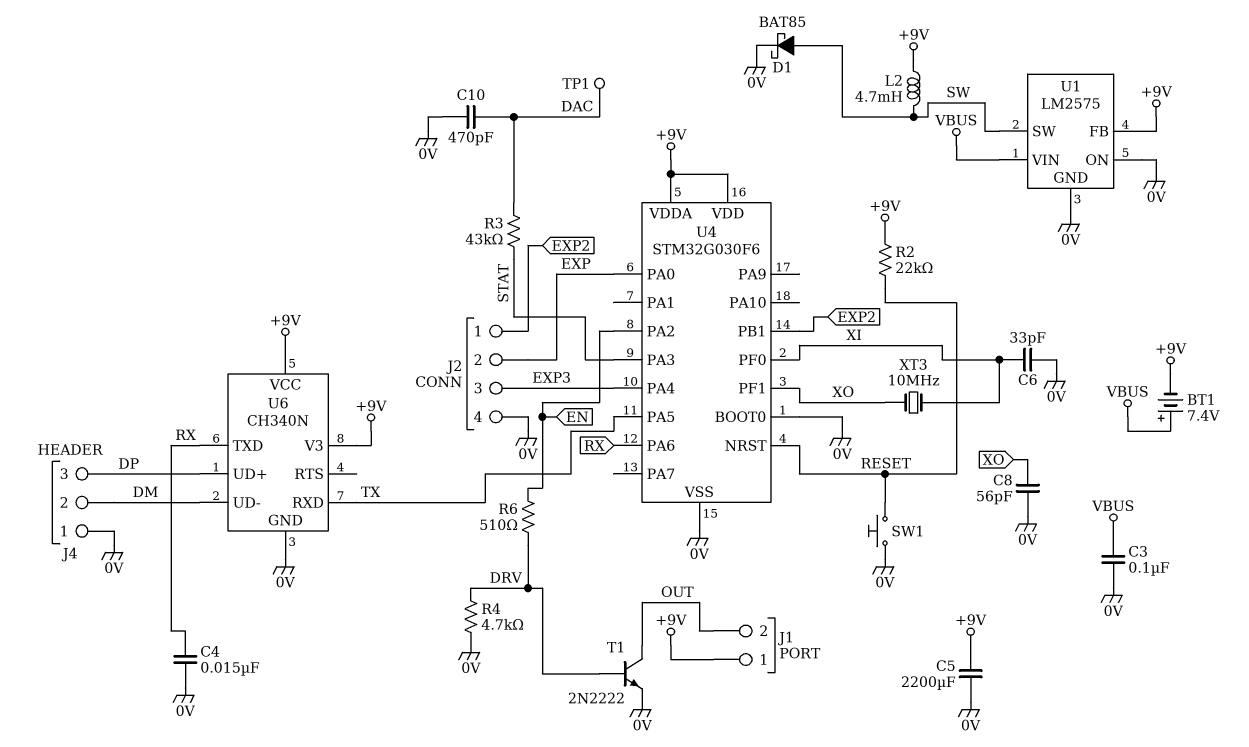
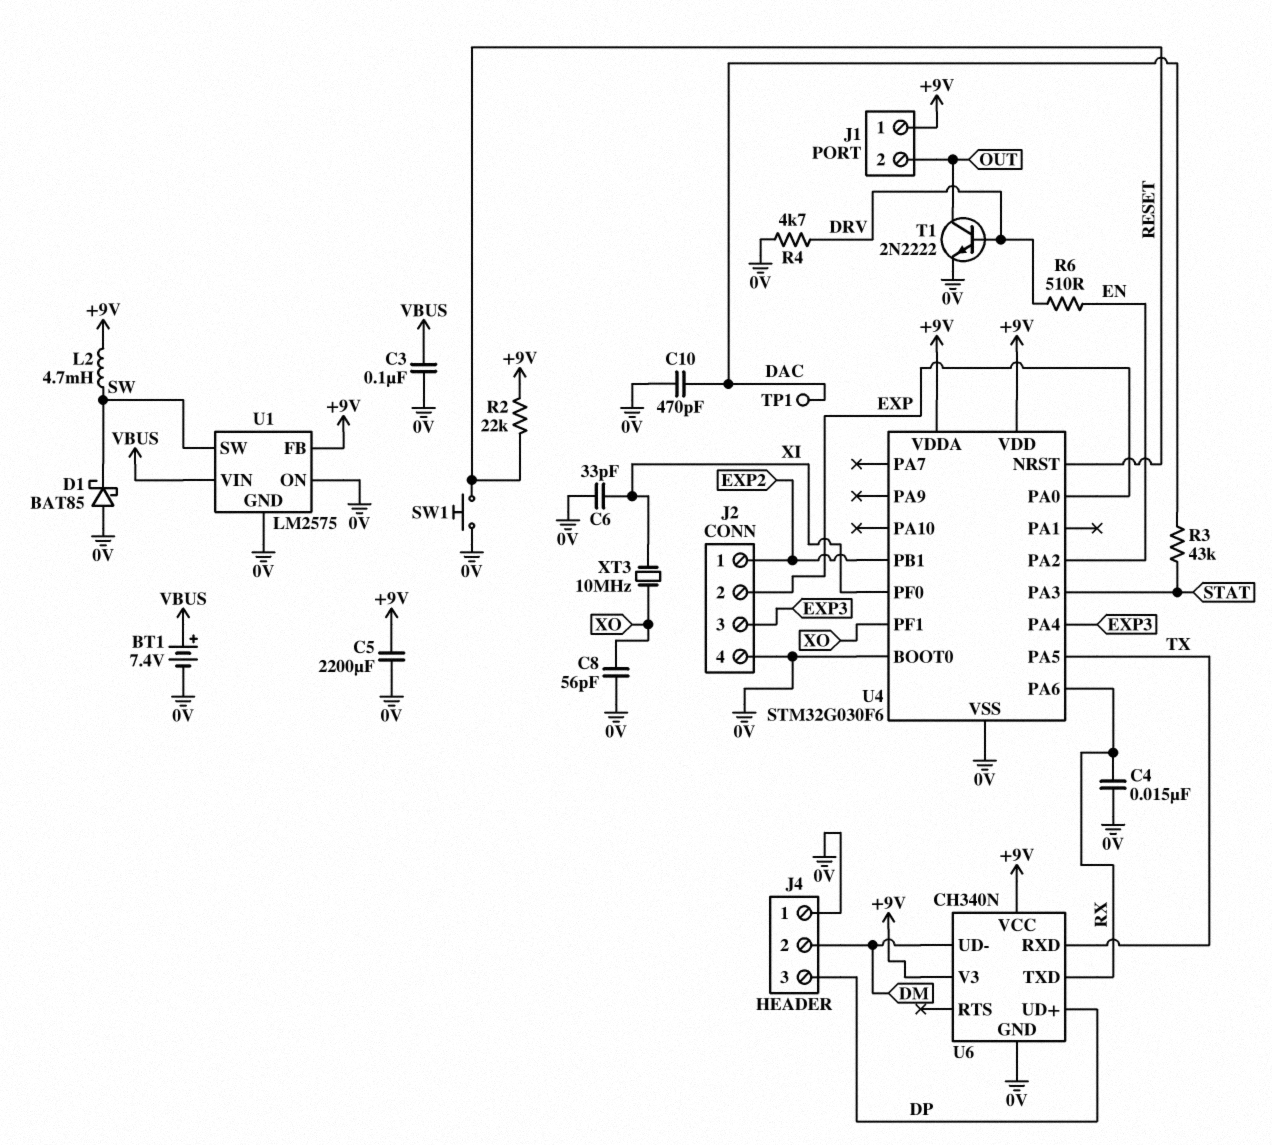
BT1: 7.4V (plus VBUS, minus +9V) -> 7.4V (plus VBUS, minus 0V)
D1: schottky BAT85 (A SW, K 0V) -> schottky BAT85 (A 0V, K SW)

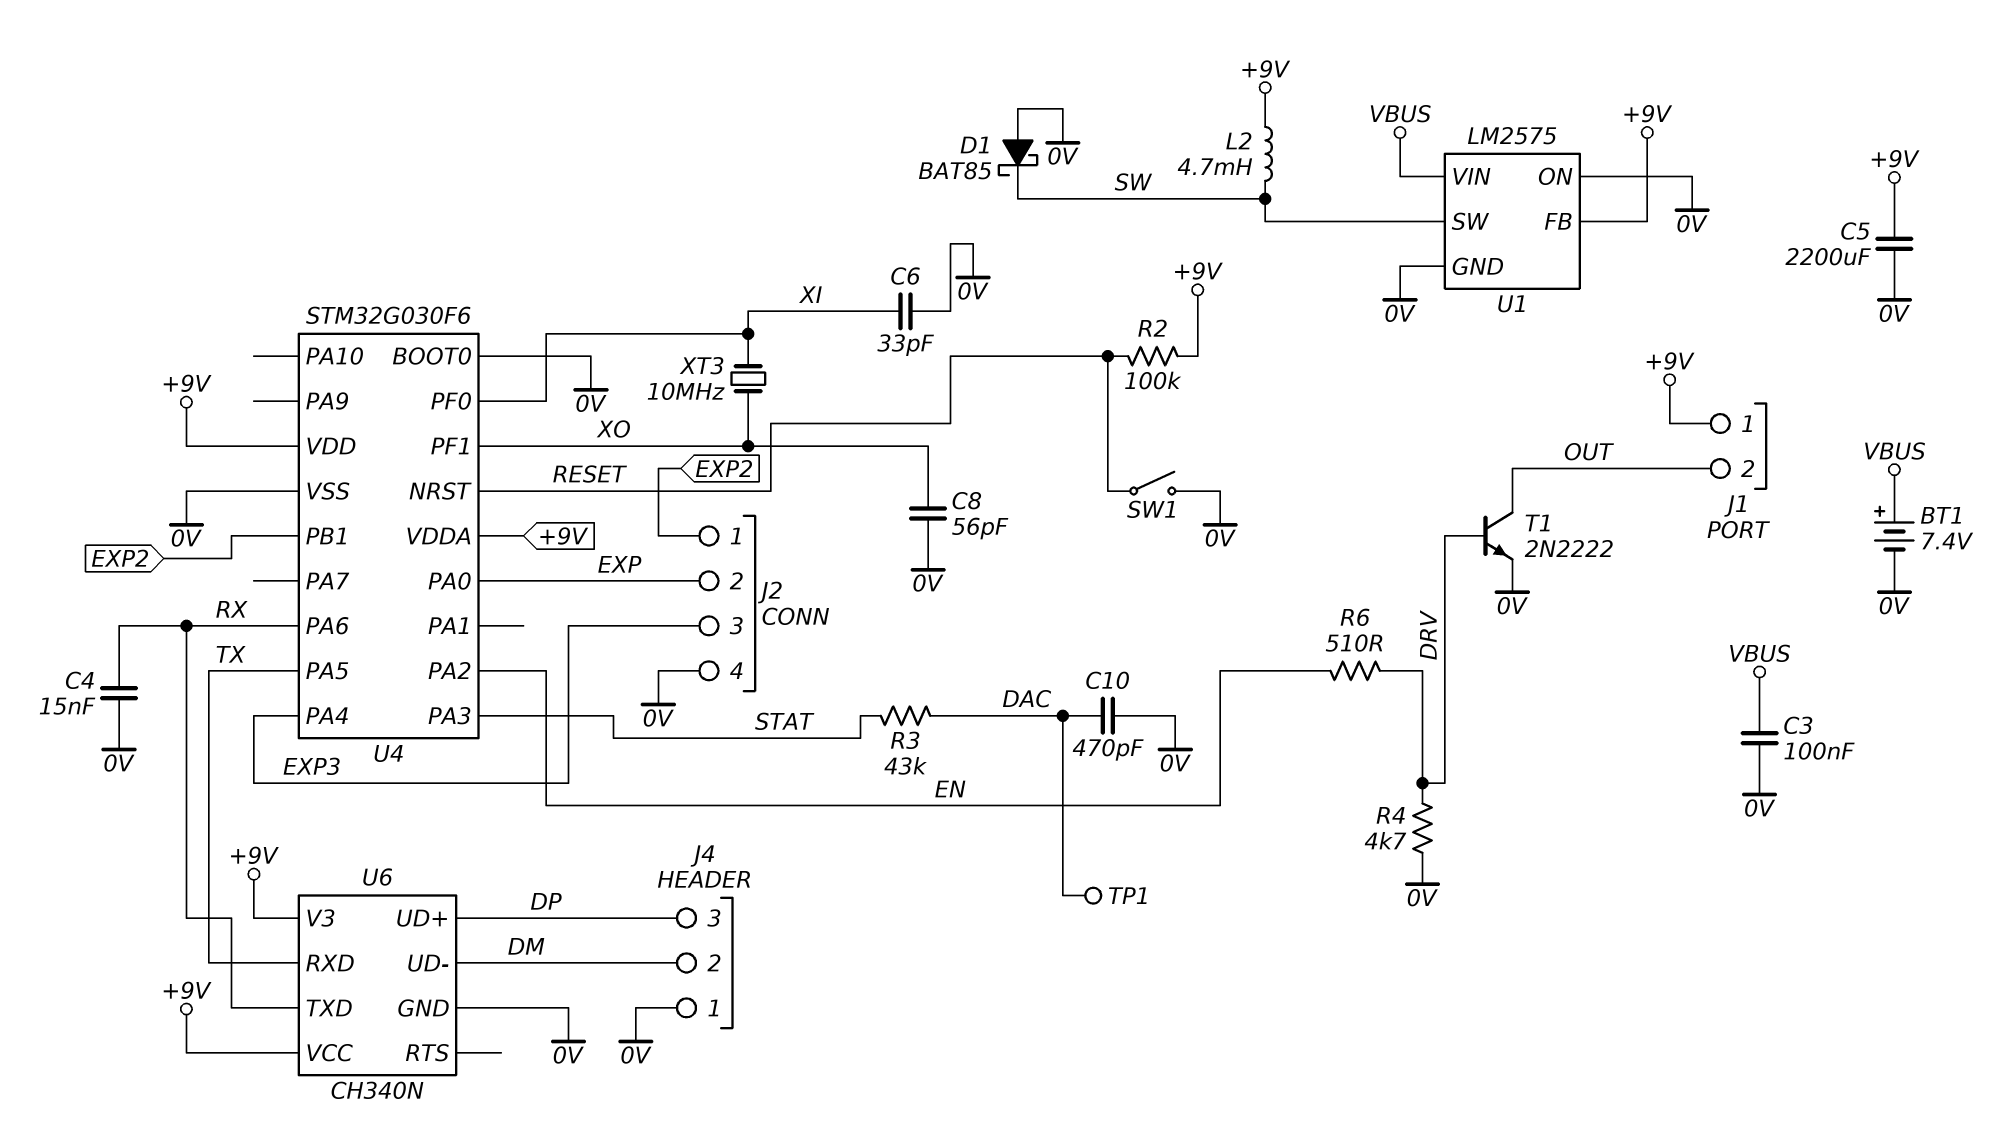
R2: 22k (+9V, RESET) -> 100k (+9V, RESET)
SW1: button (0V, RESET) -> switch (0V, RESET)

